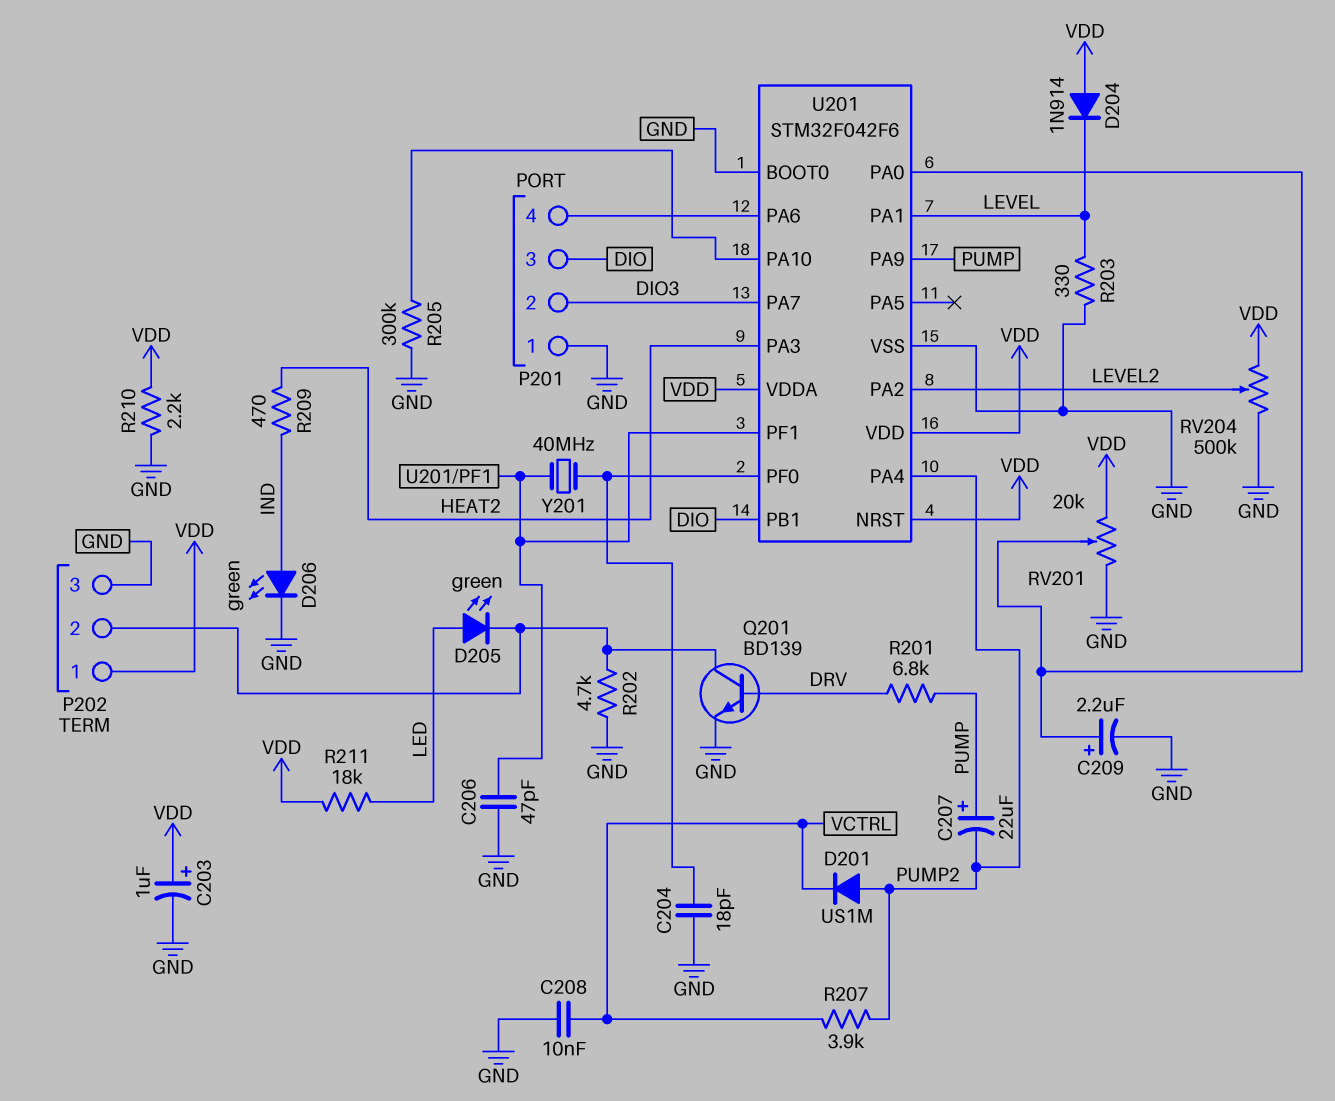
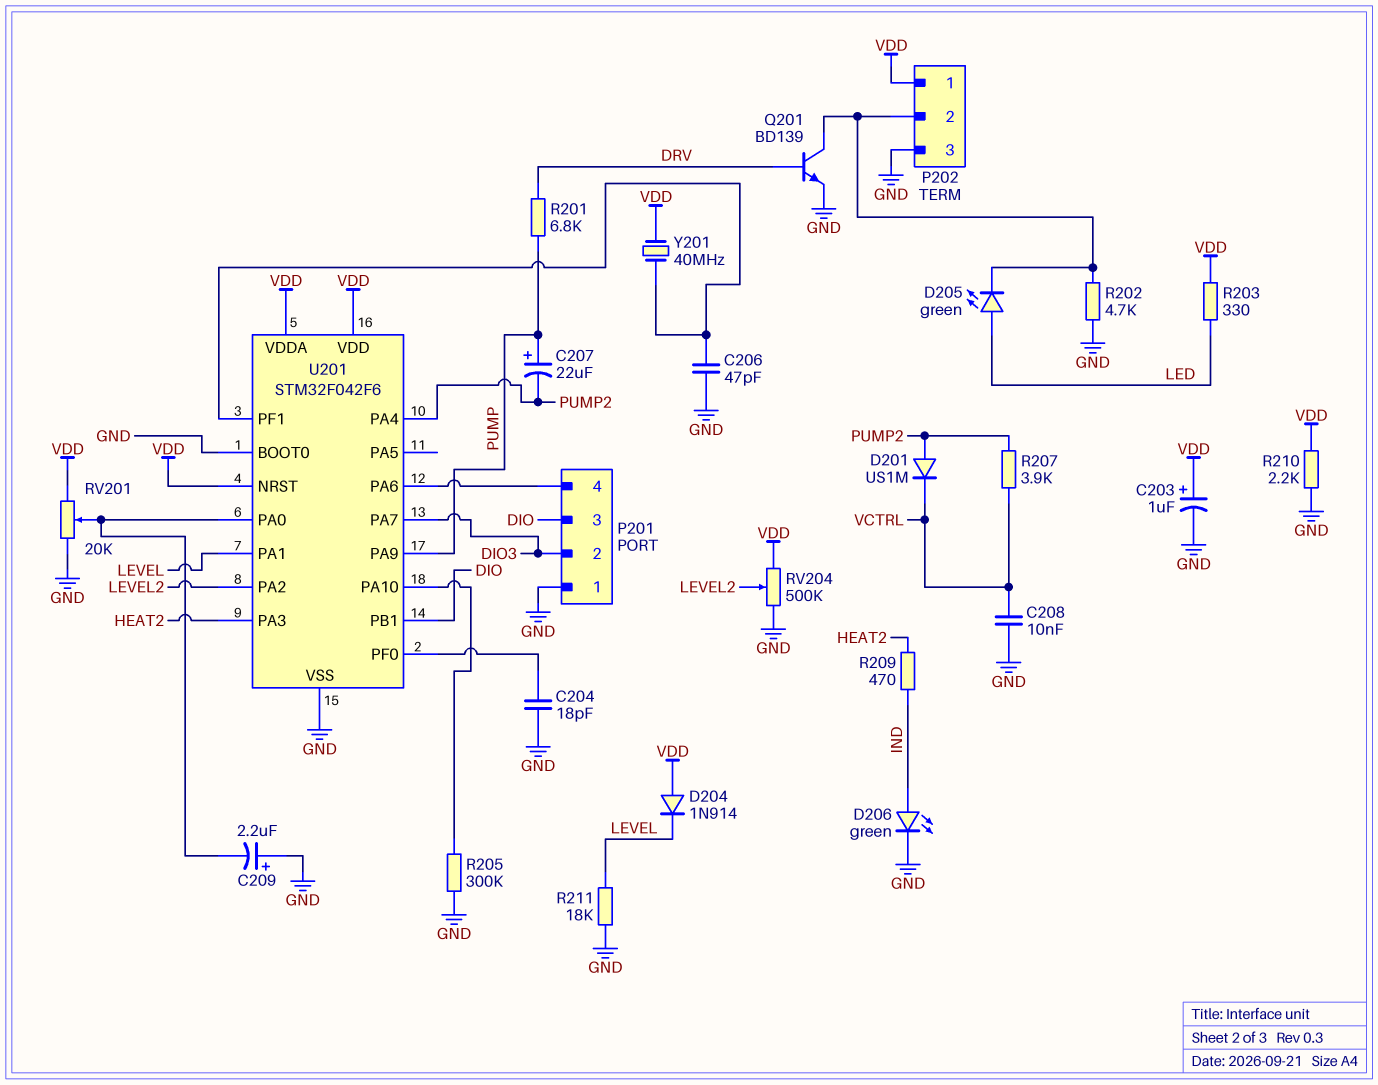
C209: 2.2uF (plus U201/PA0, minus GND) -> 2.2uF (plus GND, minus U201/PA0)
R203: 330 (GND, LEVEL) -> 330 (LED, VDD)
R211: 18k (LED, VDD) -> 18k (GND, LEVEL)
Y201: 40MHz (U201/PF0, U201/PF1) -> 40MHz (U201/PF1, VDD)

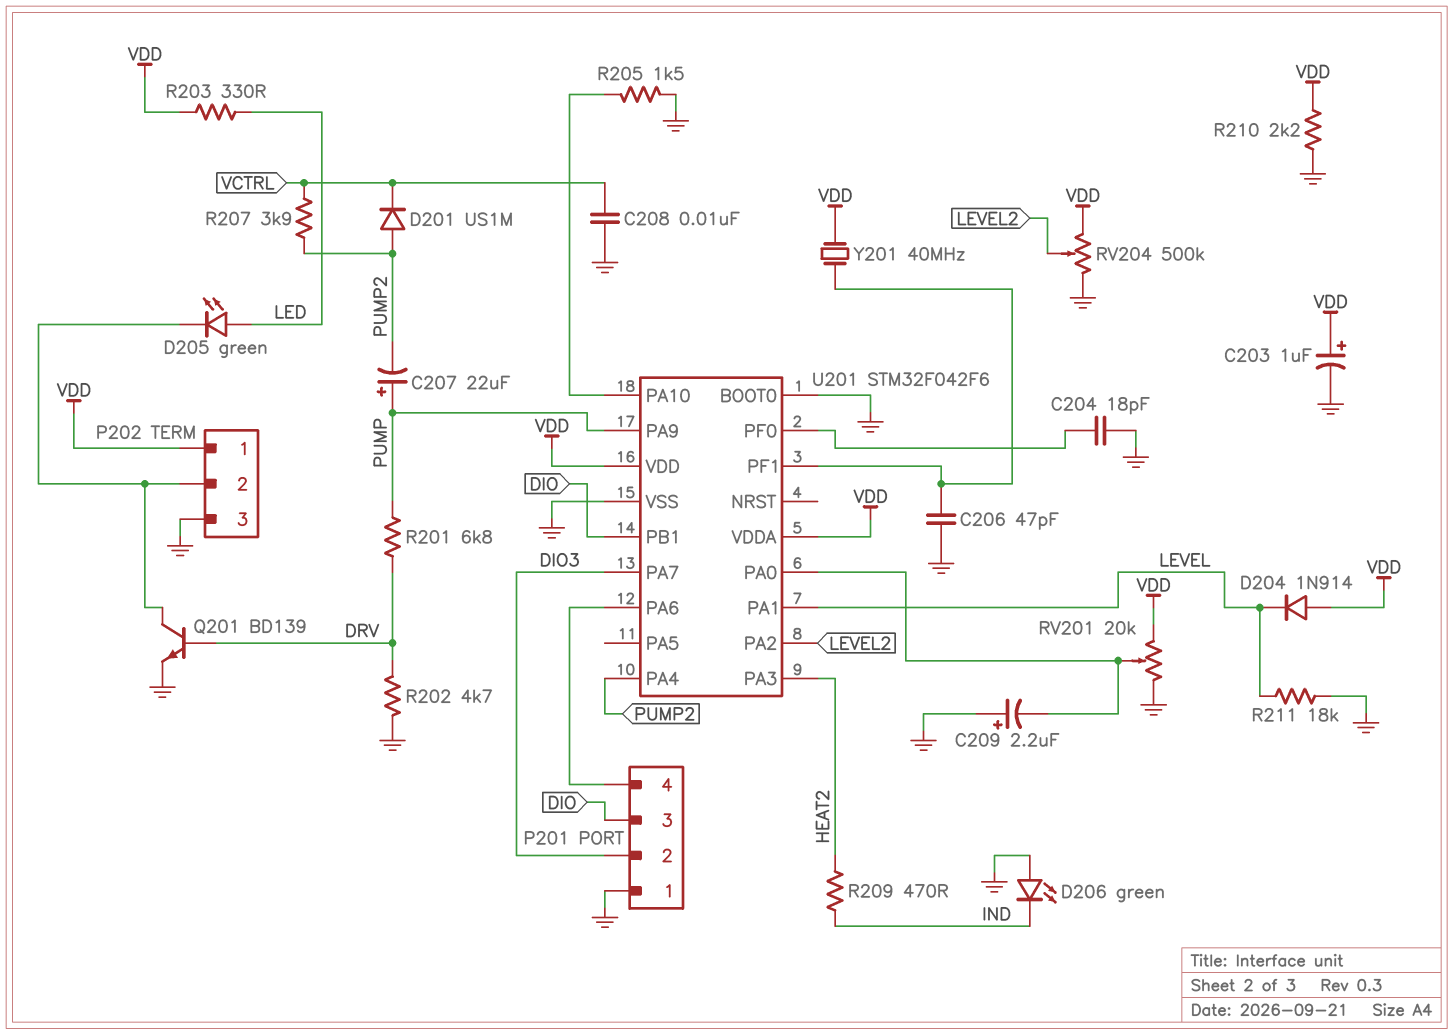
D206: LED green (A IND, K GND) -> LED green (A GND, K IND)
R202: 4.7k (GND, P202/2) -> 4.7k (DRV, GND)
R205: 300k (GND, U201/PA10) -> 1.5k (GND, U201/PA10)
U201 pin NRST: VDD -> none

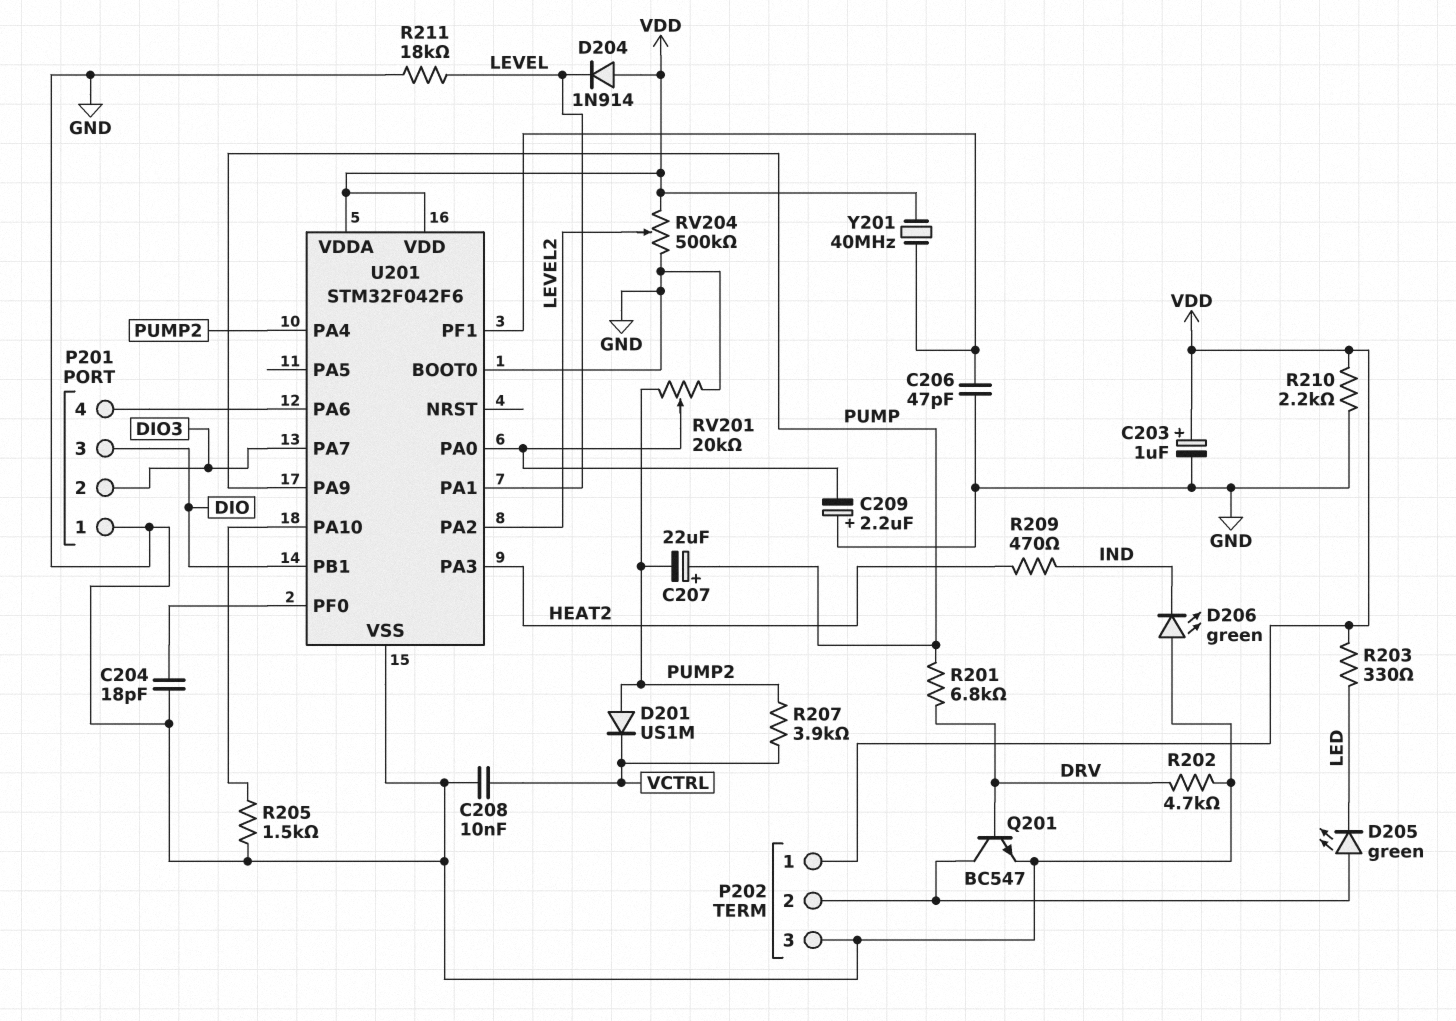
D205: LED green (A LED, K P202/2) -> LED green (A P202/2, K LED)
Q201: NPN BD139 (B DRV, C P202/2, E GND) -> NPN BC547 (B DRV, C P202/2, E GND)
RV201: 20k (GND, VDD, wiper U201/PA0) -> 20k (GND, PUMP2, wiper U201/PA0)

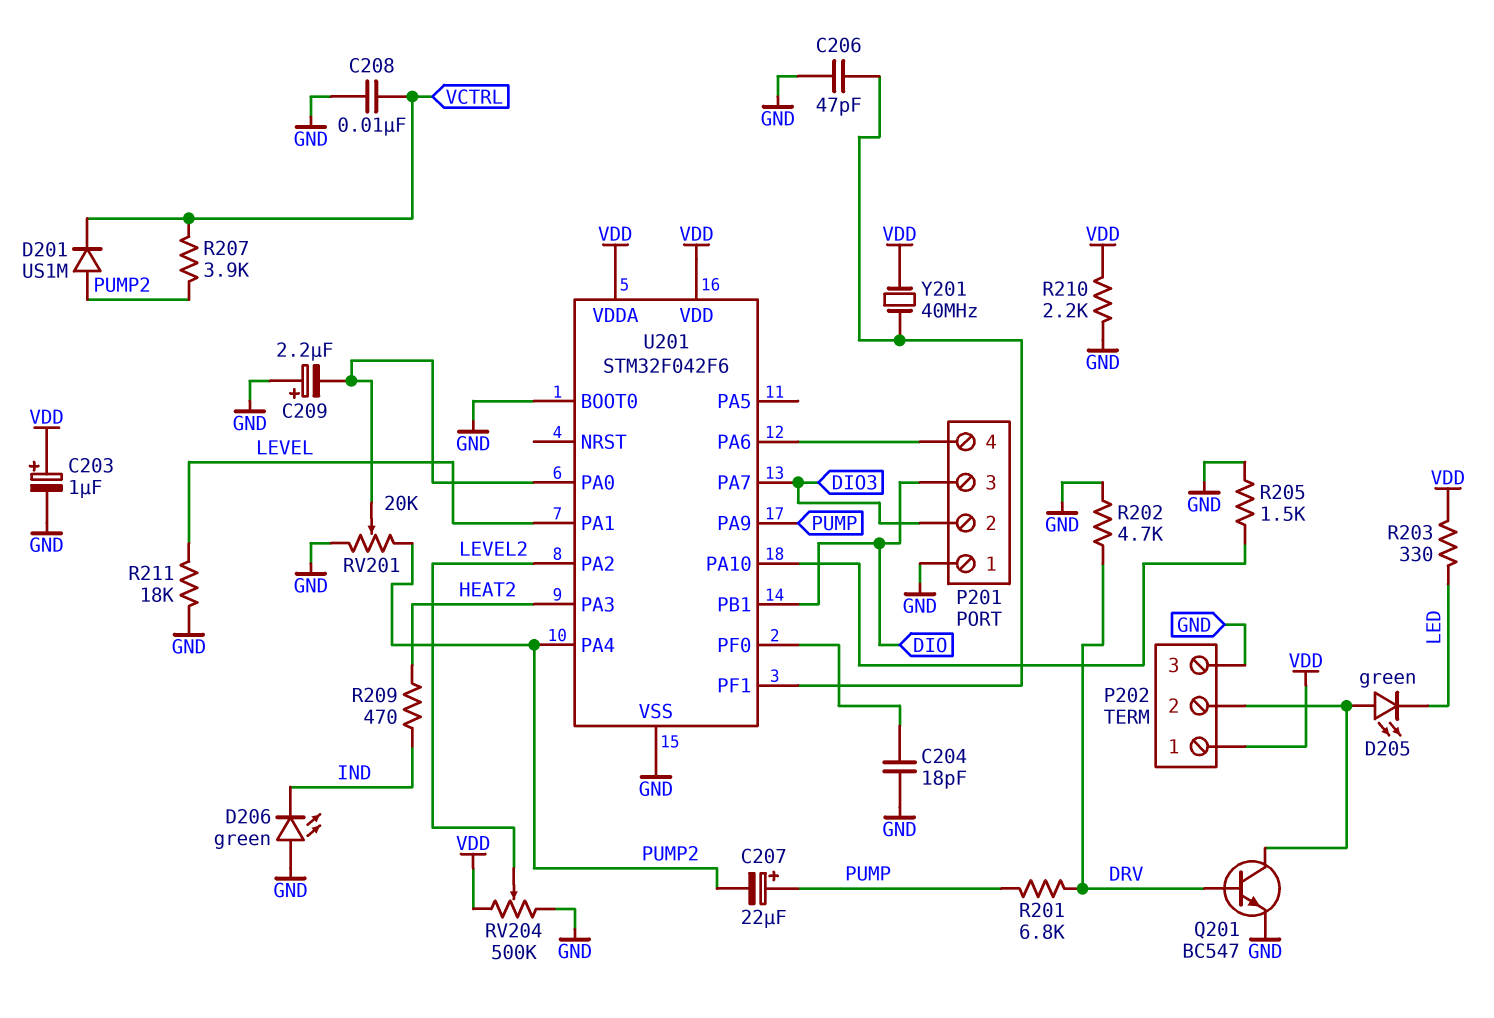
D204: diode 1N914 (A VDD, K LEVEL) -> none

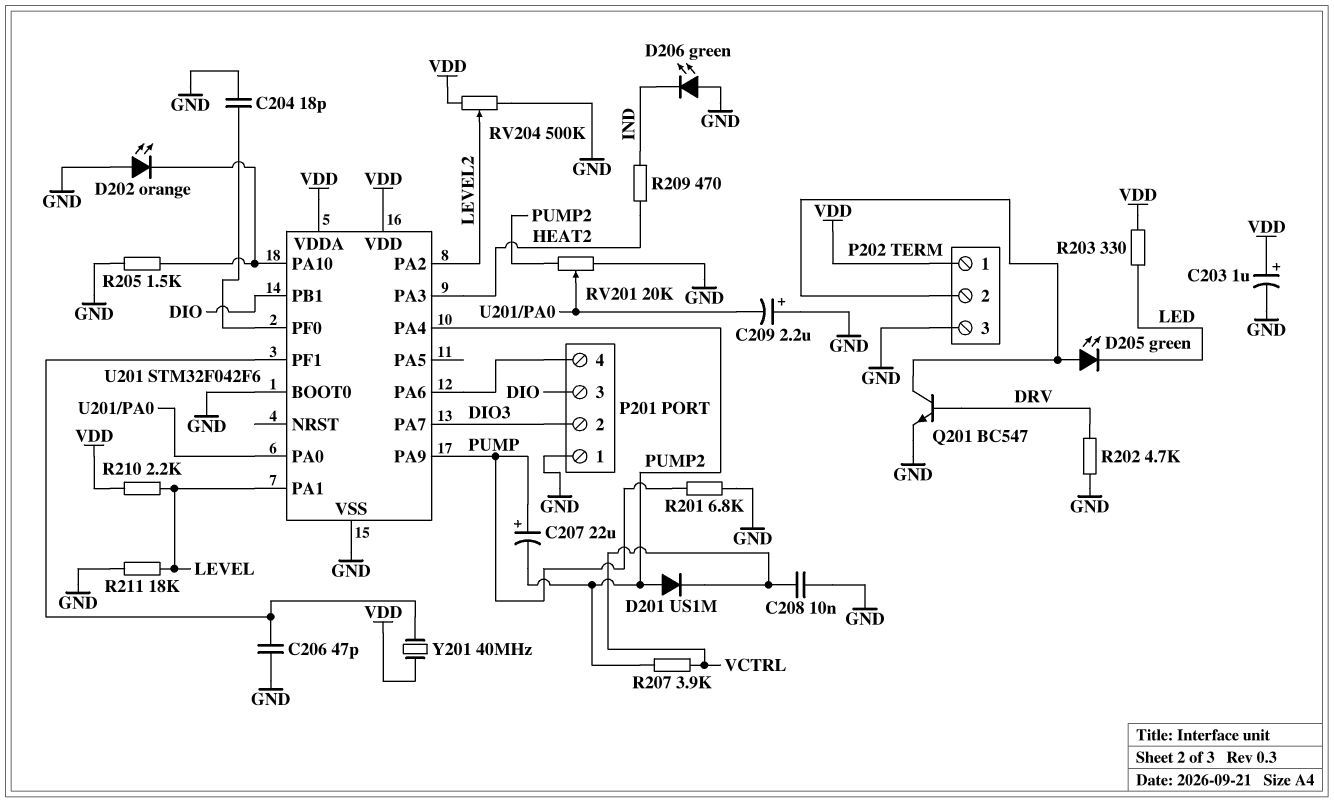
D202: none -> LED orange (A GND, K U201/PA10)
R201: 6.8k (DRV, PUMP) -> 6.8k (GND, PUMP)
R210: 2.2k (GND, VDD) -> 2.2k (LEVEL, VDD)

